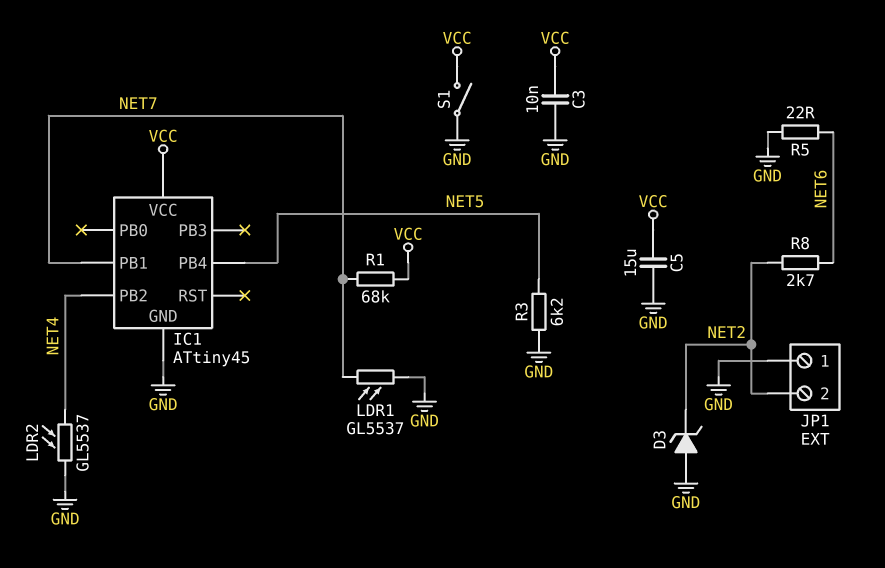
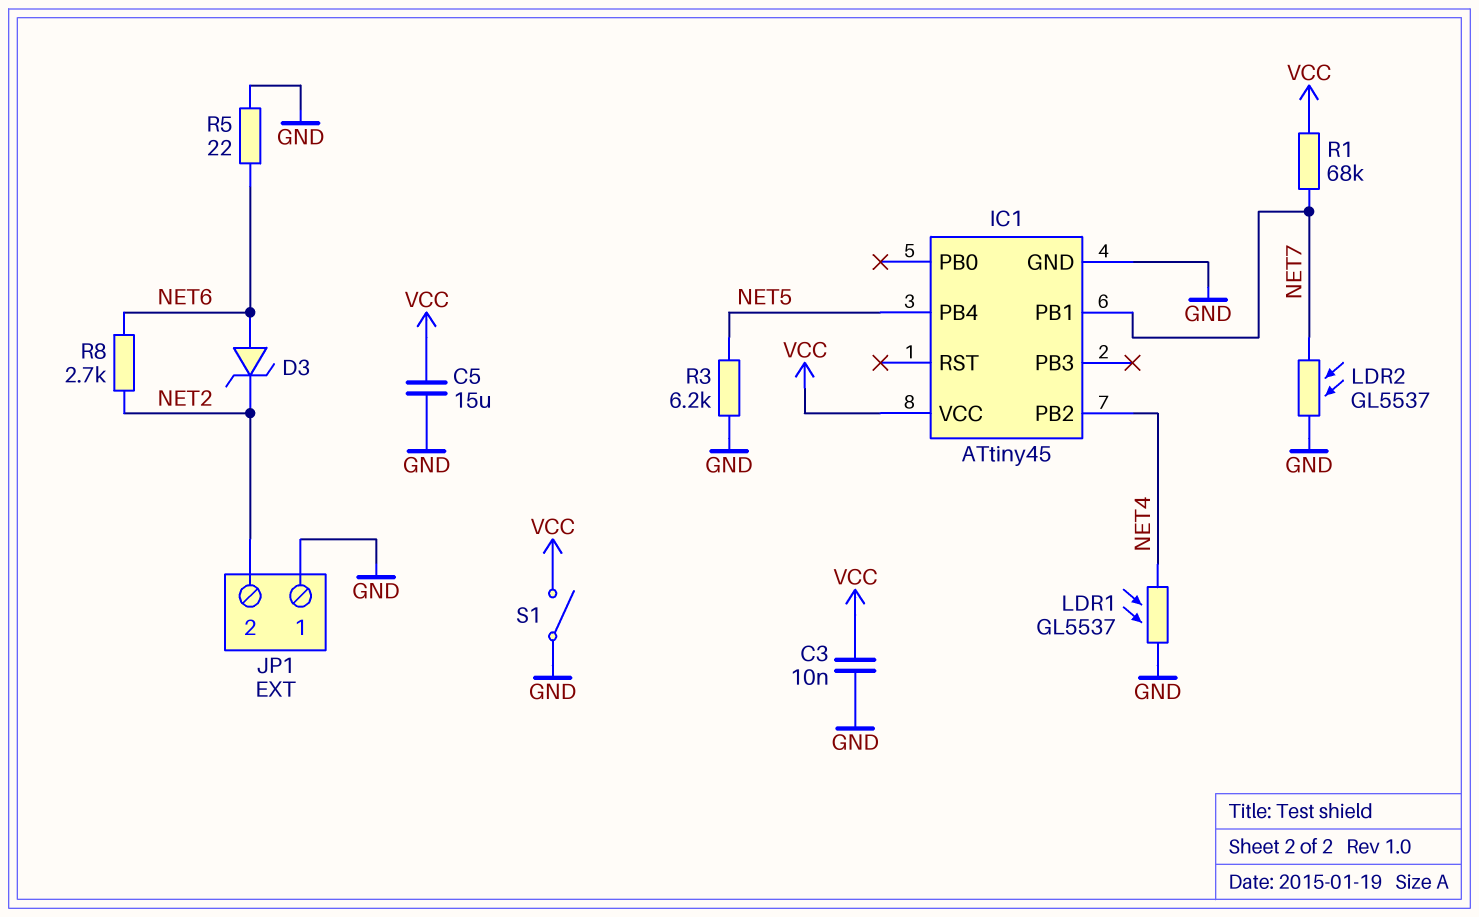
D3: zener (A GND, K NET2) -> zener (A NET6, K NET2)
LDR1: GL5537 (GND, NET7) -> GL5537 (GND, NET4)
LDR2: GL5537 (GND, NET4) -> GL5537 (GND, NET7)

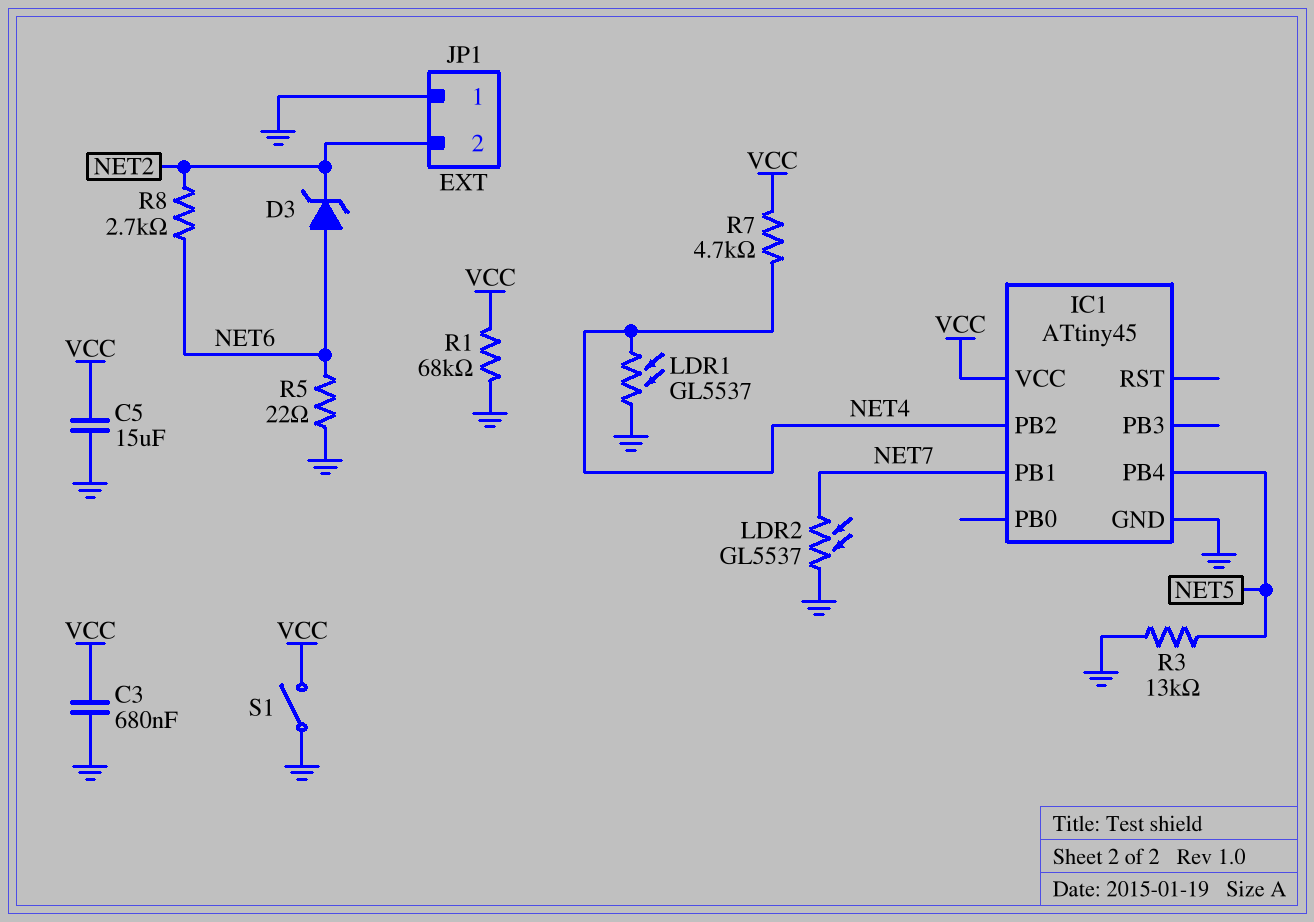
C3: 10nF (GND, VCC) -> 680nF (GND, VCC)
R1: 68k (NET7, VCC) -> 68k (GND, VCC)
R3: 6.2k (GND, NET5) -> 13k (GND, NET5)
R7: none -> 4.7k (NET4, VCC)

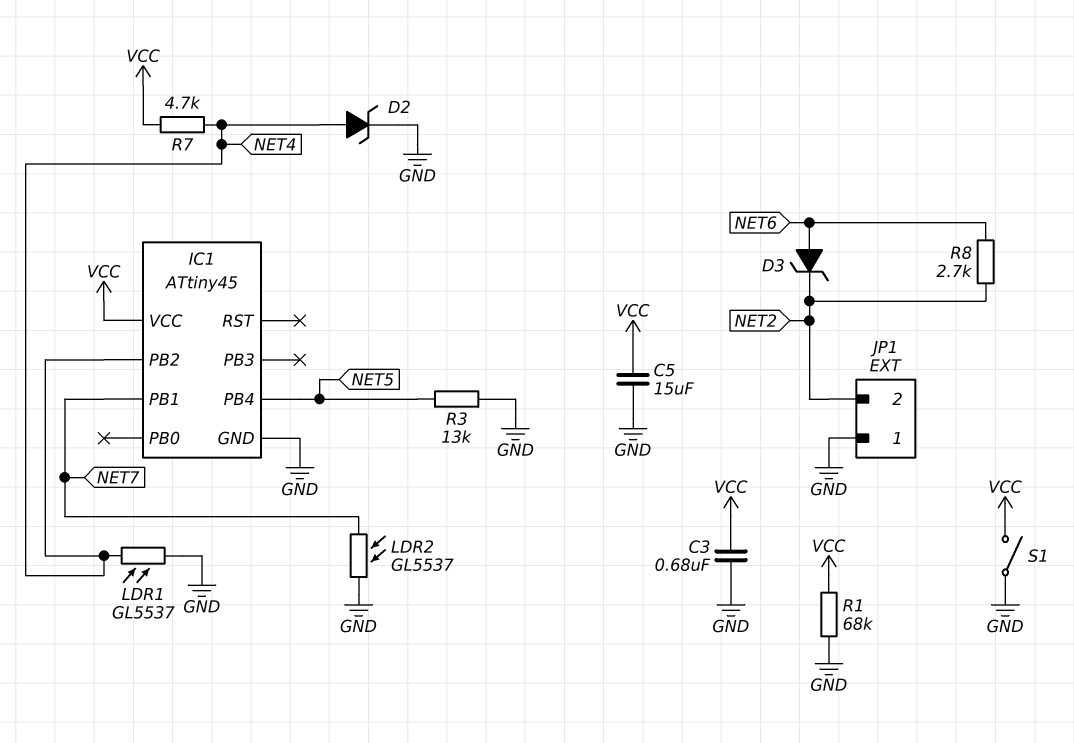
D2: none -> zener (A NET4, K GND)
R5: 22 (GND, NET6) -> none

